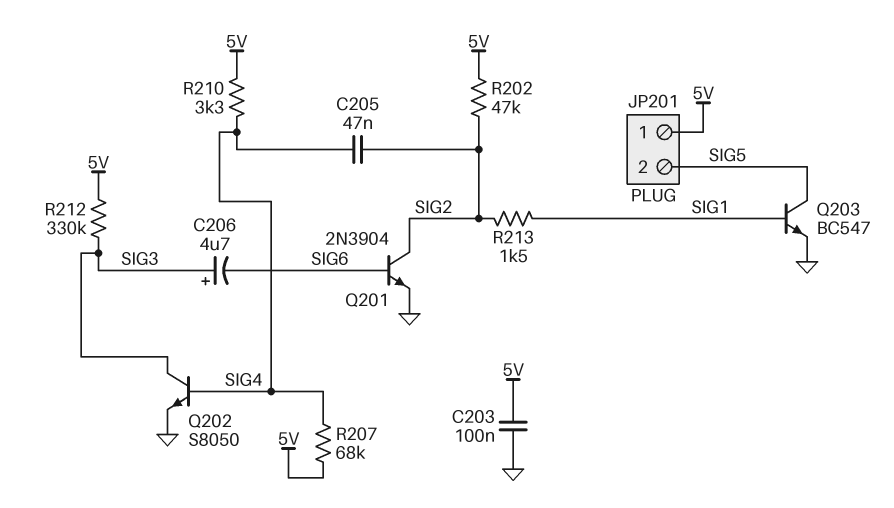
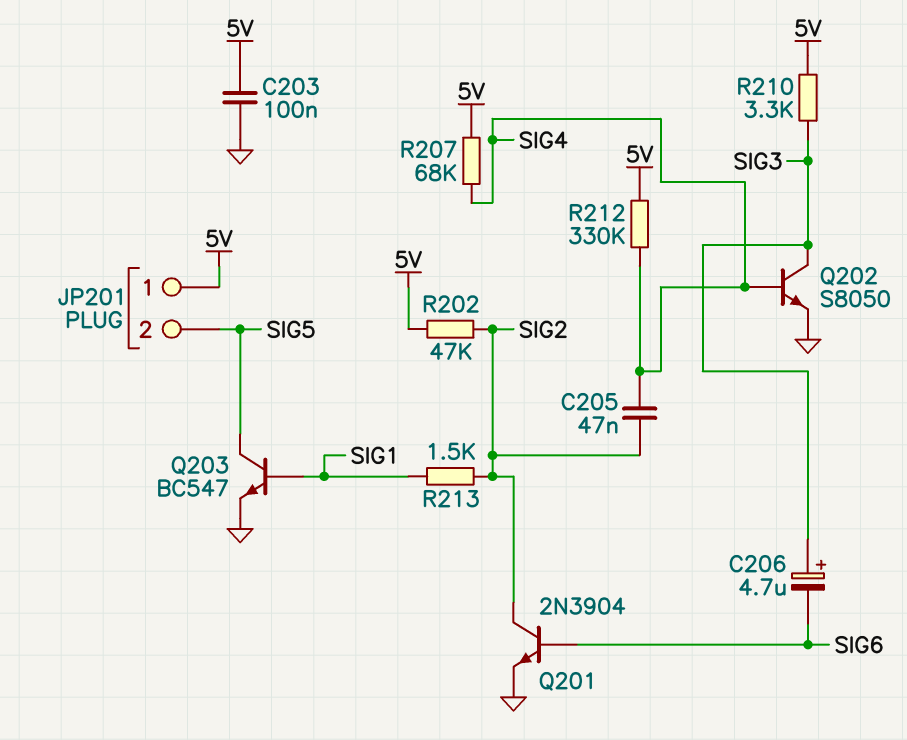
R210: 3.3k (5V, SIG4) -> 3.3k (5V, SIG3)
R212: 330k (5V, SIG3) -> 330k (5V, SIG4)

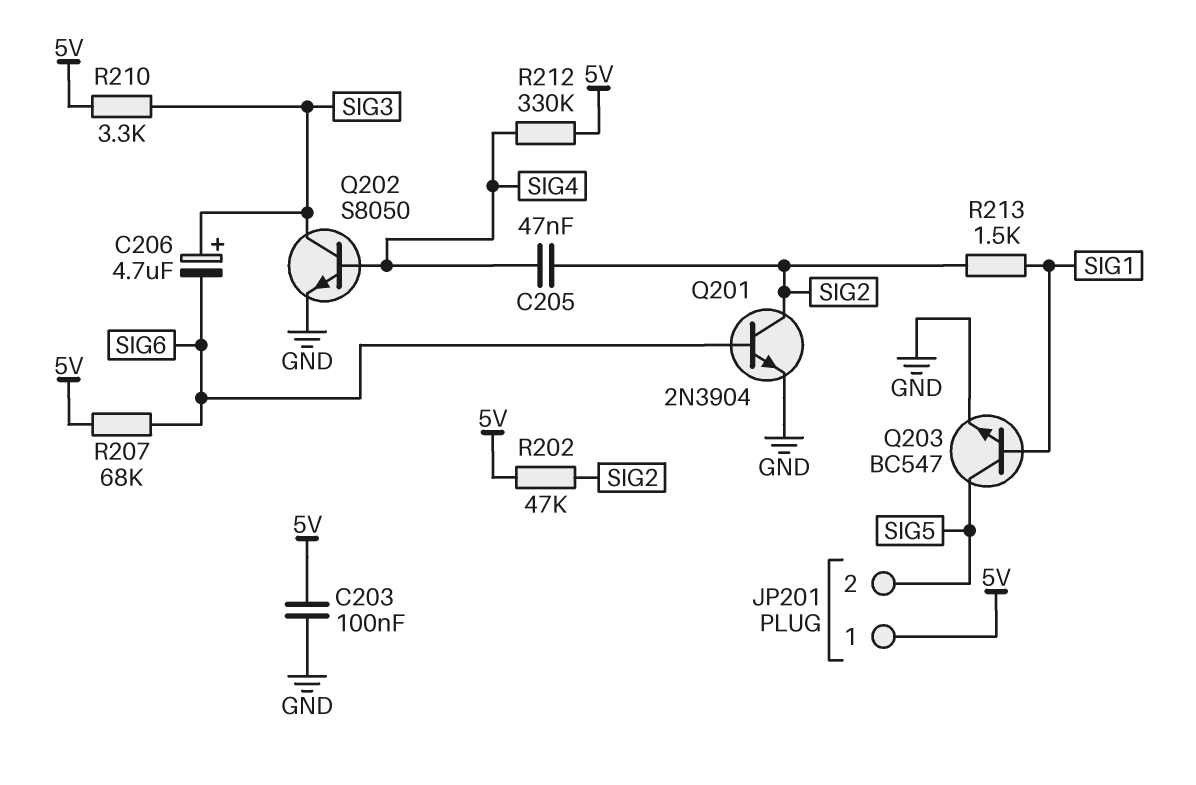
R207: 68k (5V, SIG4) -> 68k (5V, SIG6)

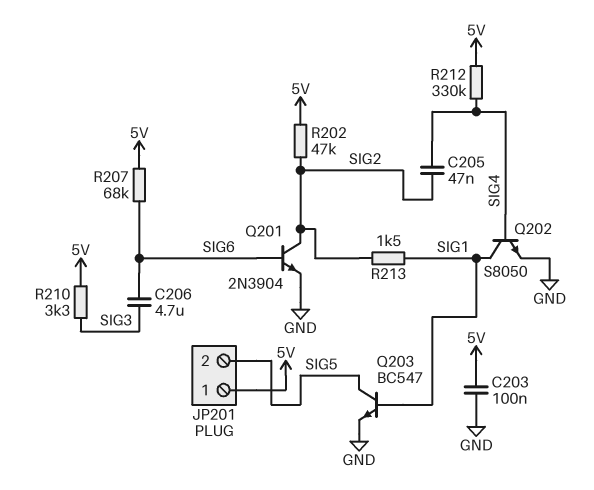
C206: 4.7uF (plus SIG3, minus SIG6) -> 4.7uF (SIG3, SIG6)
Q202: NPN S8050 (B SIG4, C SIG3, E GND) -> NPN S8050 (B SIG4, C SIG1, E GND)

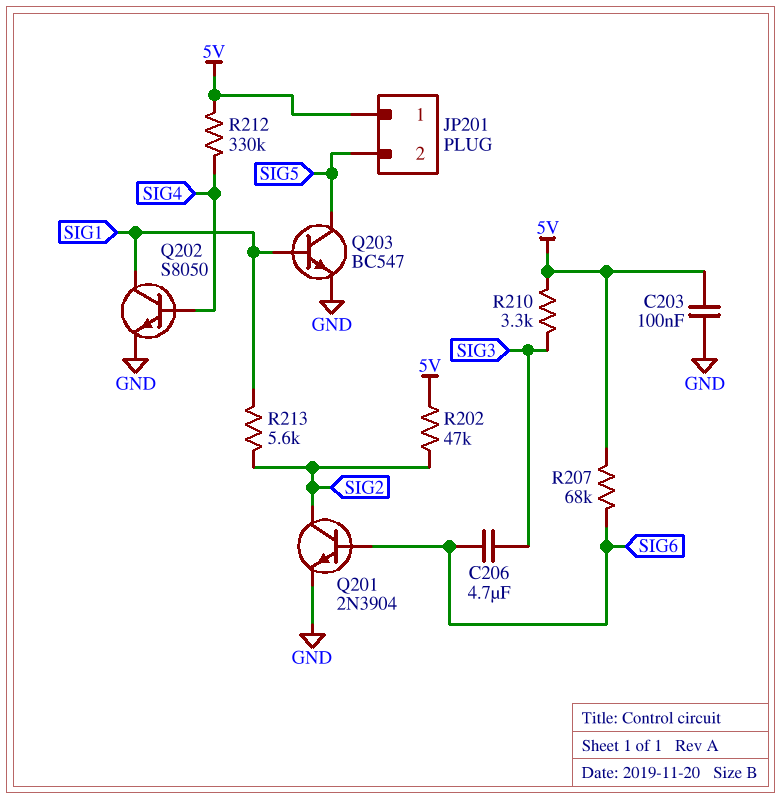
C205: 47nF (SIG2, SIG4) -> none
R213: 1.5k (SIG1, SIG2) -> 5.6k (SIG1, SIG2)

